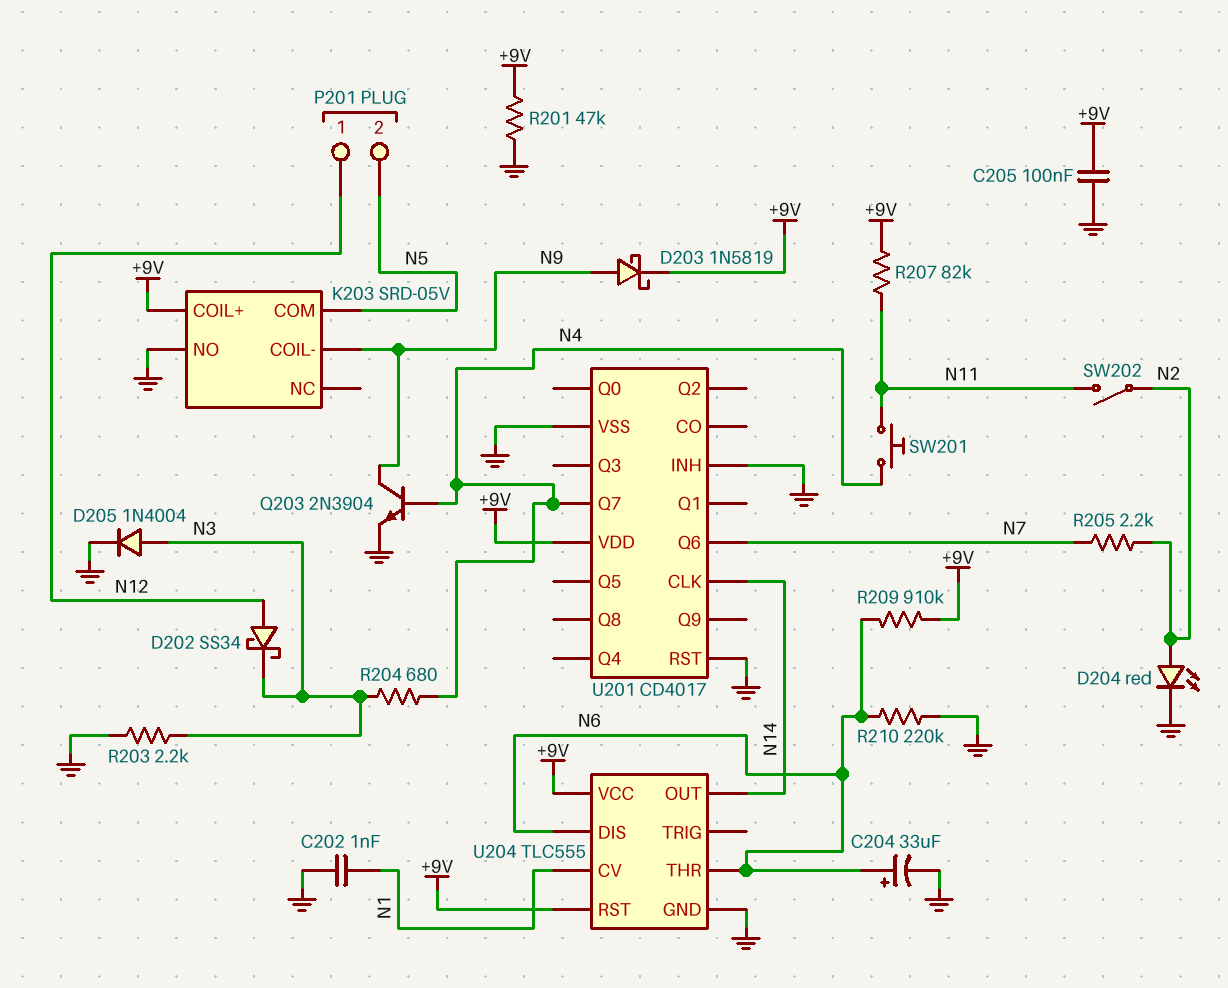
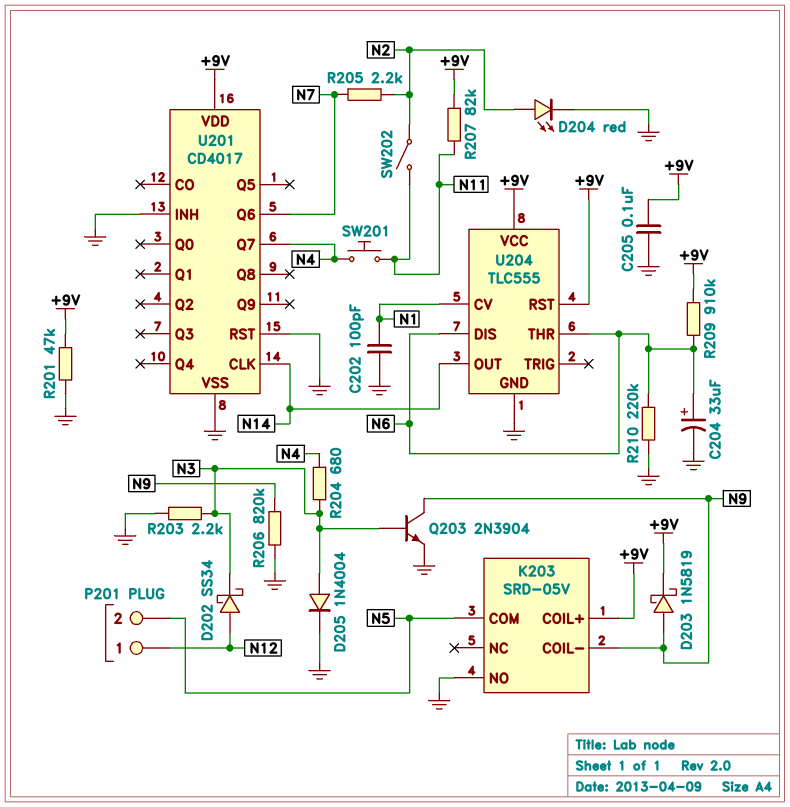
C202: 1nF (GND, N1) -> 100pF (GND, N1)
Q203: NPN 2N3904 (B N4, C N9, E GND) -> NPN 2N3904 (B N3, C N9, E GND)
R206: none -> 820k (GND, N9)

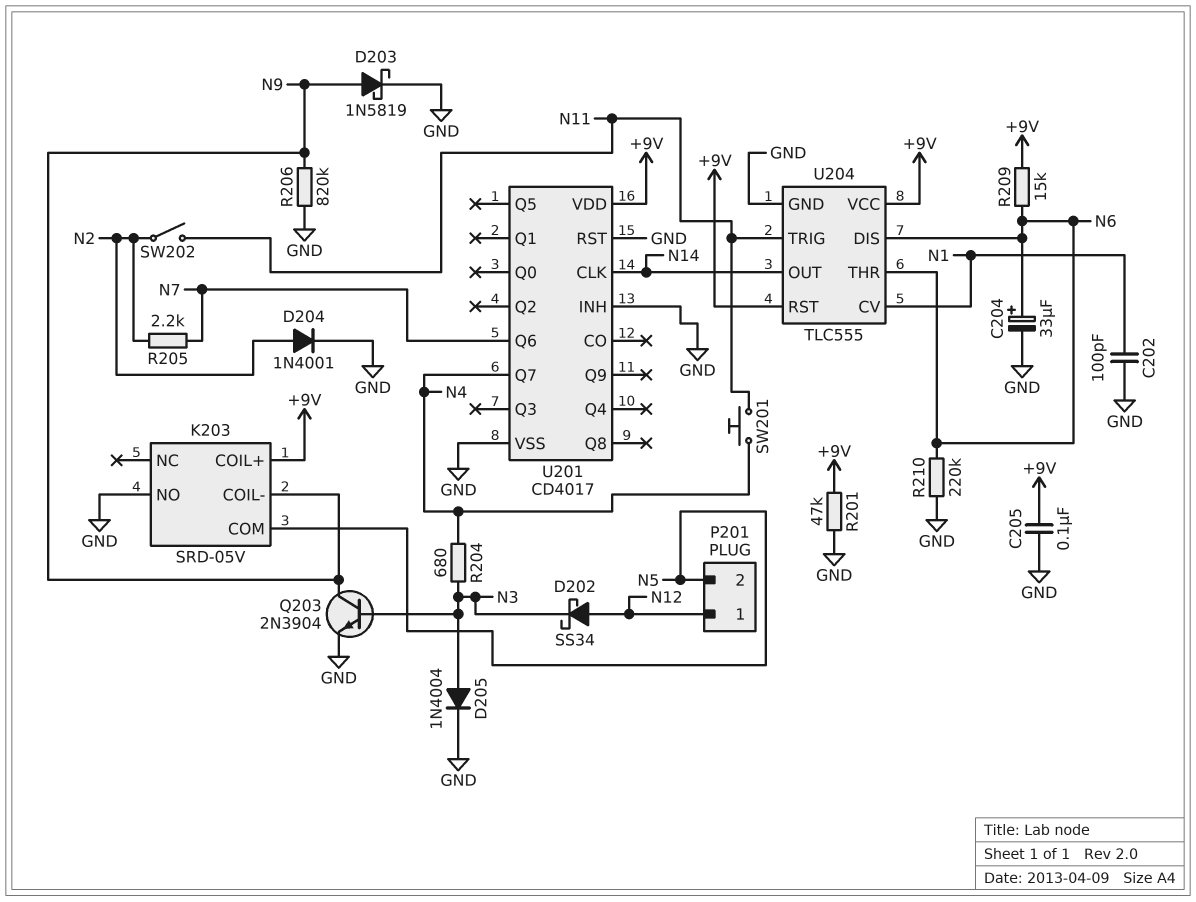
D203: schottky 1N5819 (A N9, K +9V) -> schottky 1N5819 (A N9, K GND)
D204: LED red (A N2, K GND) -> diode 1N4001 (A N2, K GND)
R203: 2.2k (GND, N3) -> none
R207: 82k (+9V, N11) -> none
R209: 910k (+9V, N6) -> 15k (+9V, N6)
U204 pin TRIG: none -> N11

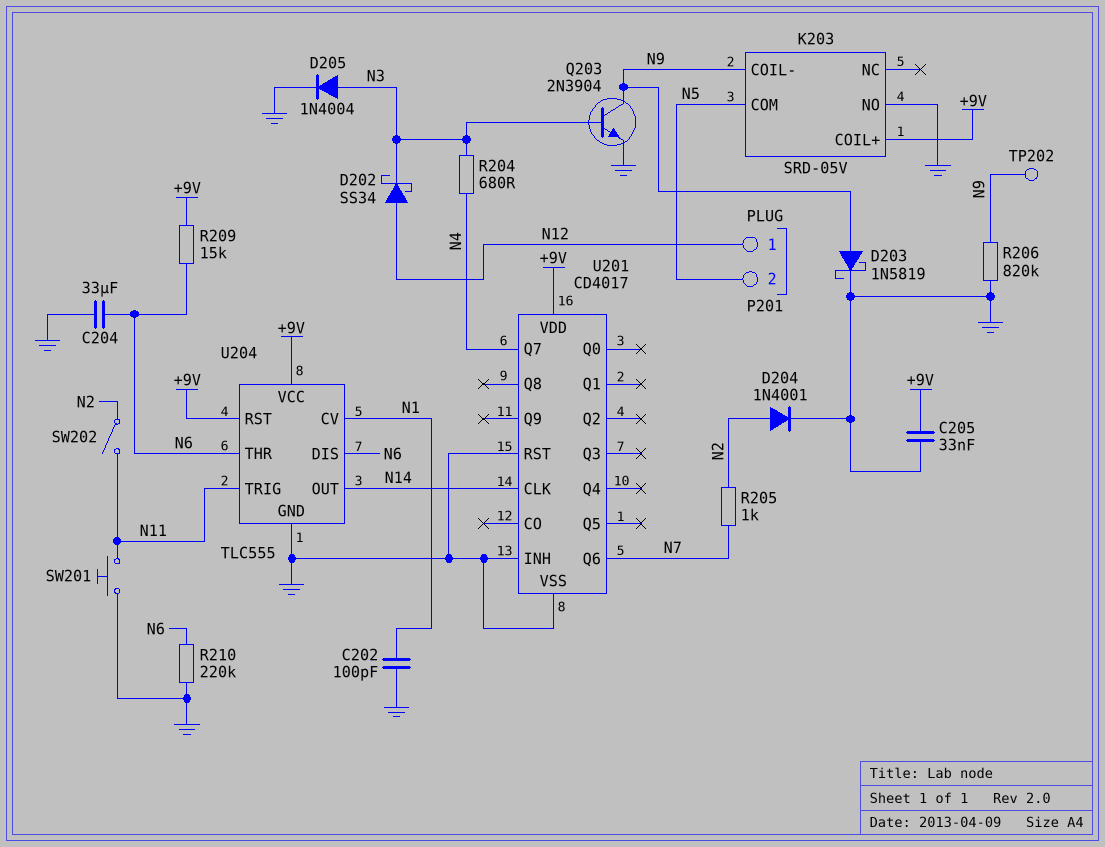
C204: 33uF (plus N6, minus GND) -> 33uF (GND, N6)
C205: 100nF (+9V, GND) -> 33nF (+9V, GND)
R201: 47k (+9V, GND) -> none
R205: 2.2k (N2, N7) -> 1k (N2, N7)
SW201: button (N4, N11) -> button (GND, N11)
TP202: none -> test point (N9)

